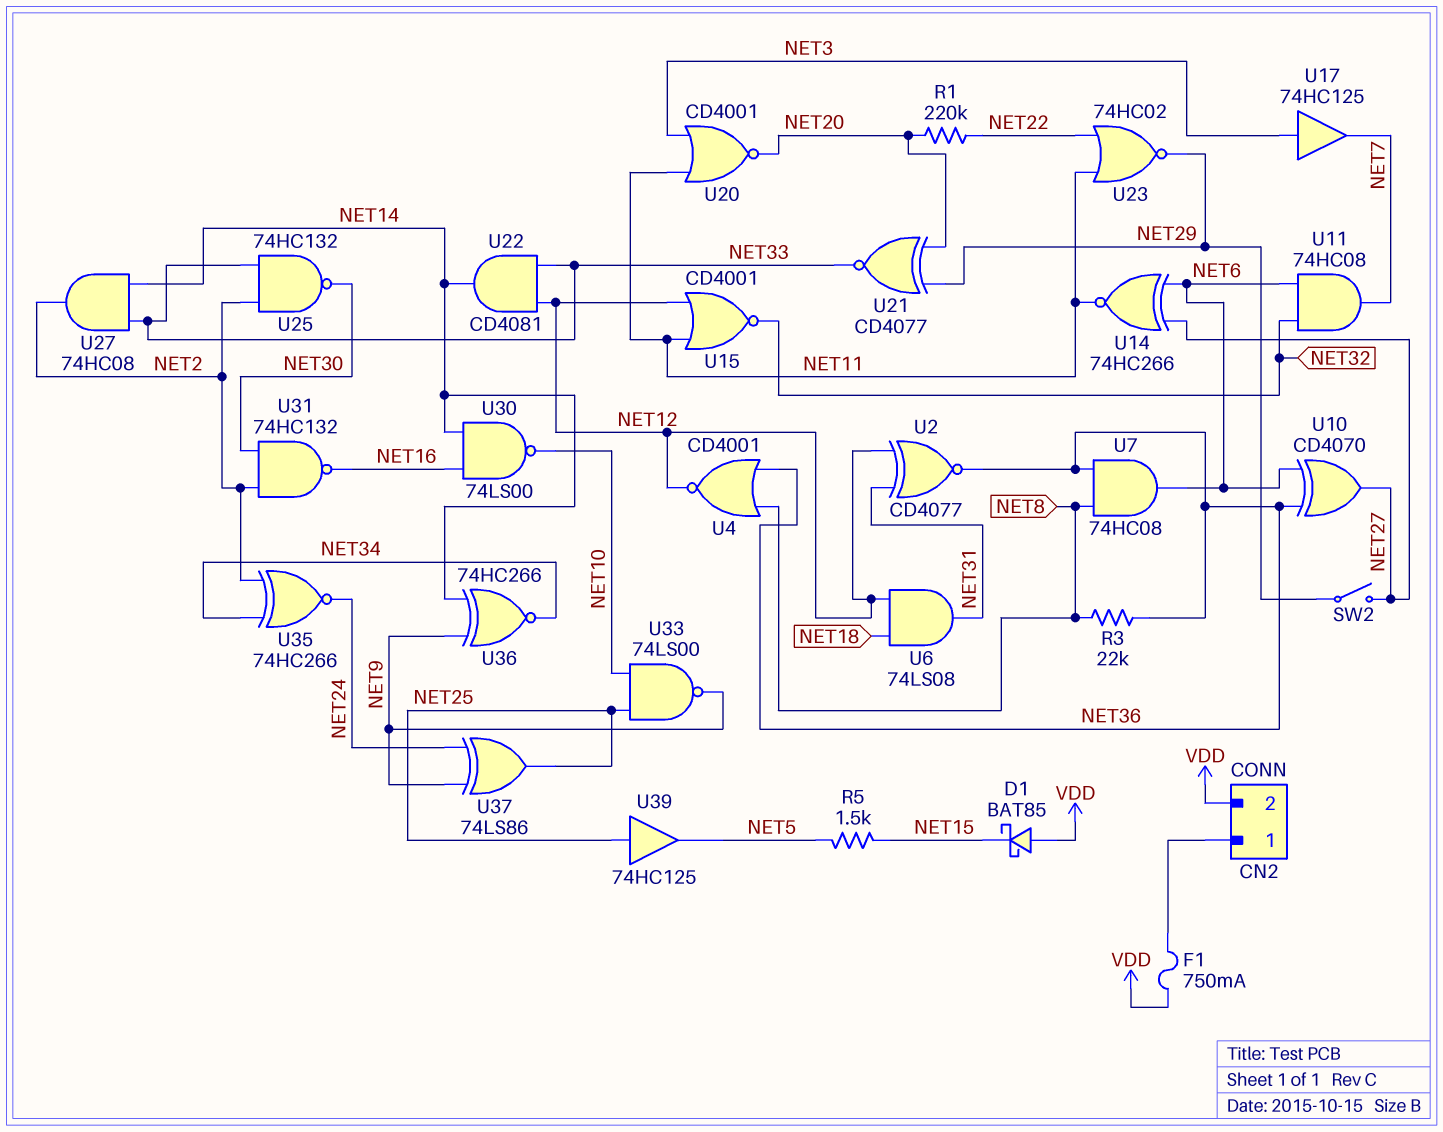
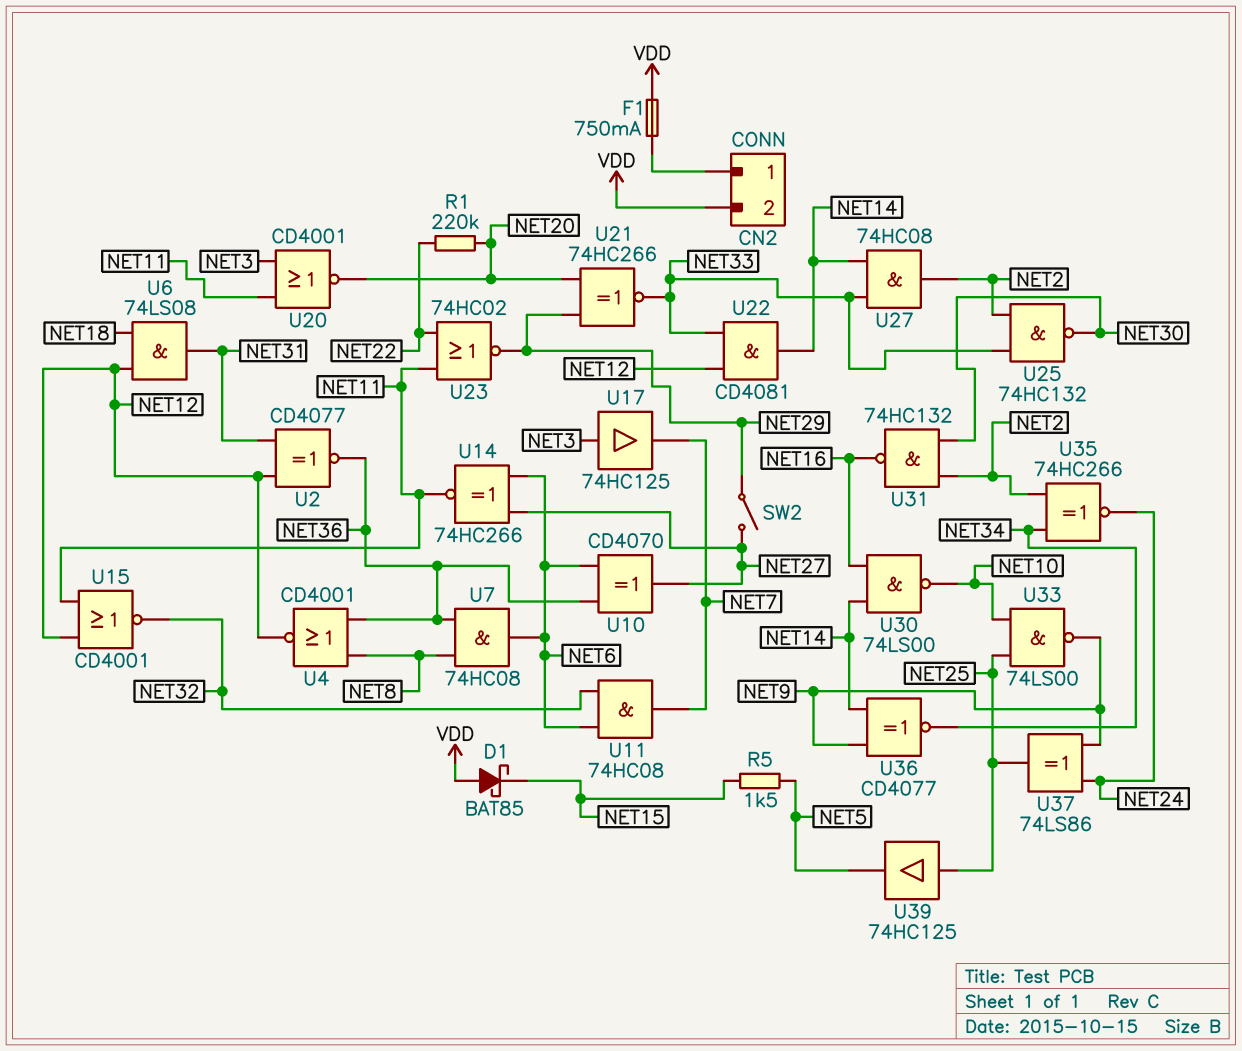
R3: 22k (NET8, NET36) -> none
U21: XNOR CD4077 (in NET20, in NET29, out NET33) -> XNOR 74HC266 (in NET20, in NET29, out NET33)
U36: XNOR 74HC266 (in NET9, in NET14, out NET34) -> XNOR CD4077 (in NET9, in NET14, out NET34)

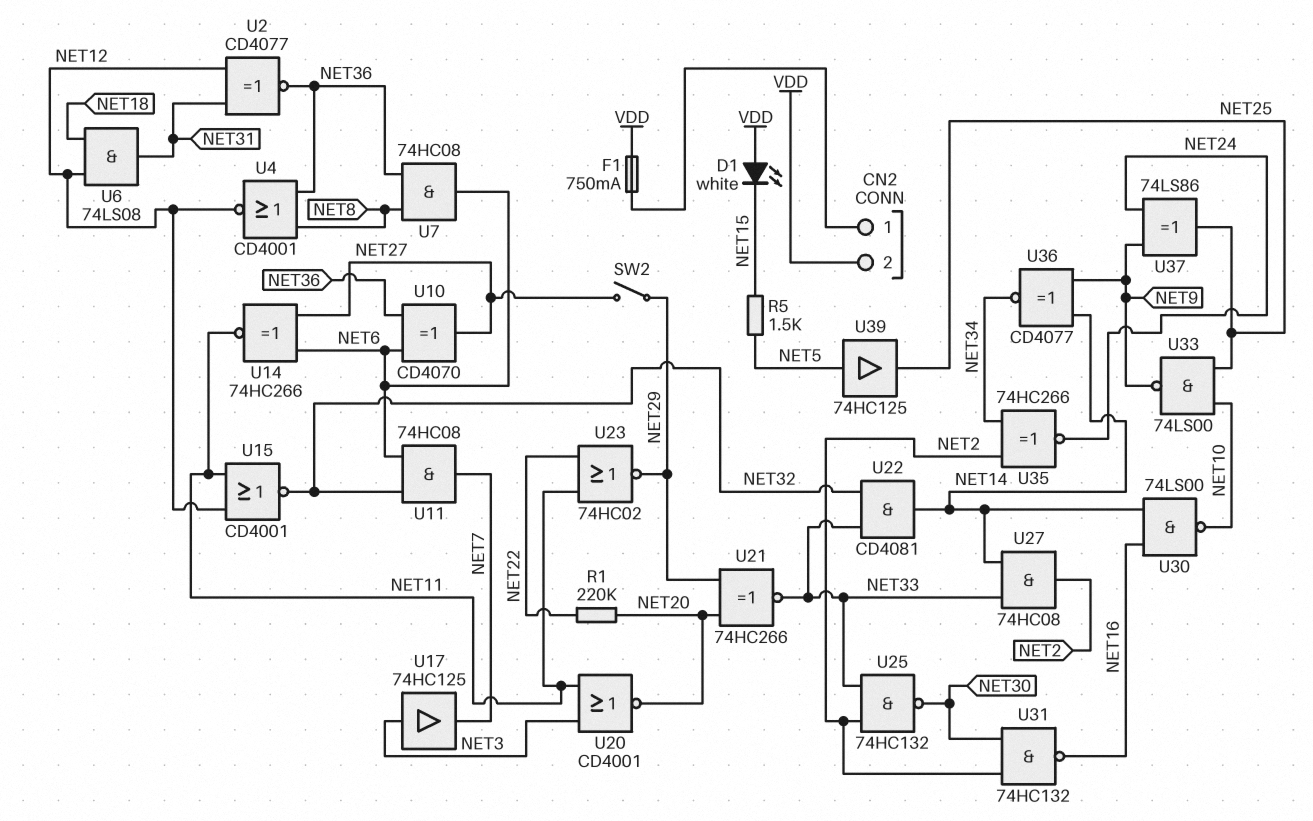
D1: schottky BAT85 (A VDD, K NET15) -> LED white (A VDD, K NET15)
U22: AND CD4081 (in NET12, in NET33, out NET14) -> AND CD4081 (in NET32, in NET33, out NET14)
U39: buffer 74HC125 (in NET25, out NET5) -> buffer 74HC125 (in NET5, out NET25)

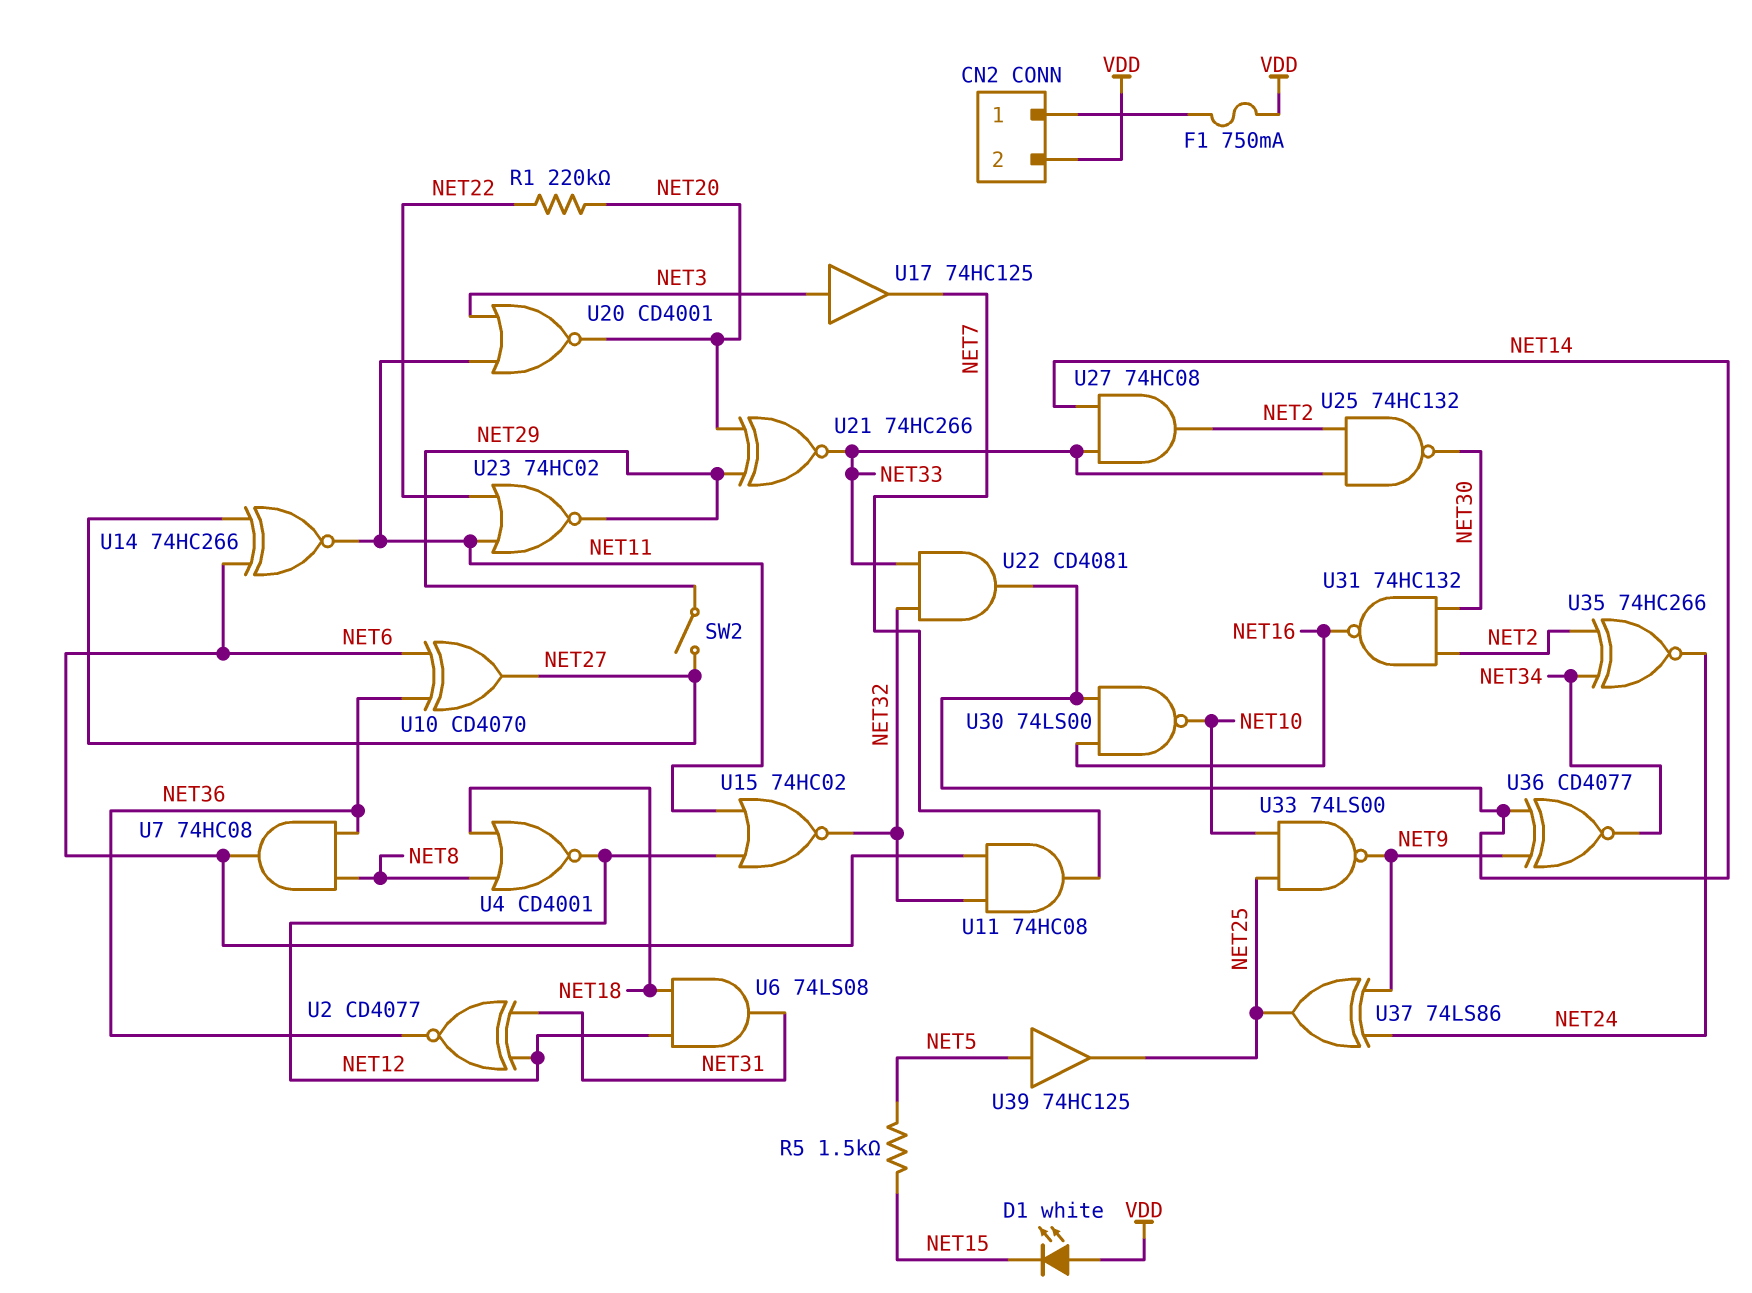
U4: NOR CD4001 (in NET8, in NET36, out NET12) -> NOR CD4001 (in NET8, in NET18, out NET12)
U15: NOR CD4001 (in NET11, in NET12, out NET32) -> NOR 74HC02 (in NET11, in NET12, out NET32)

